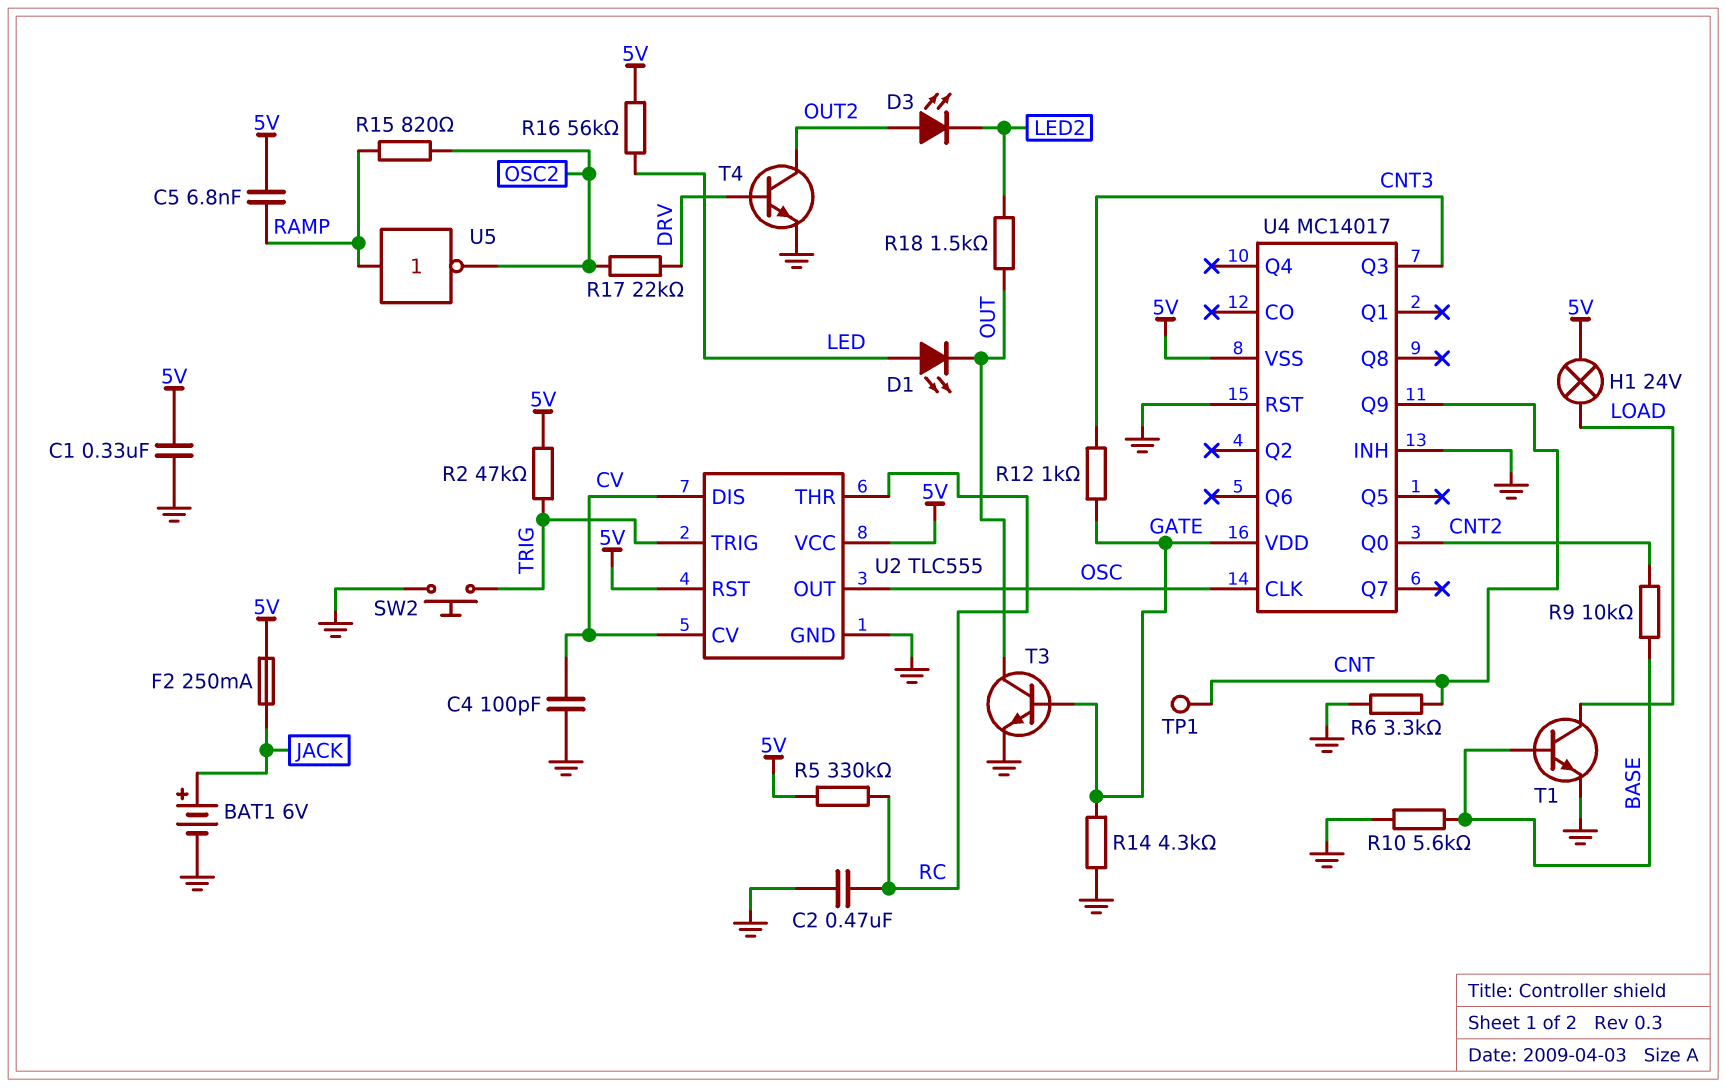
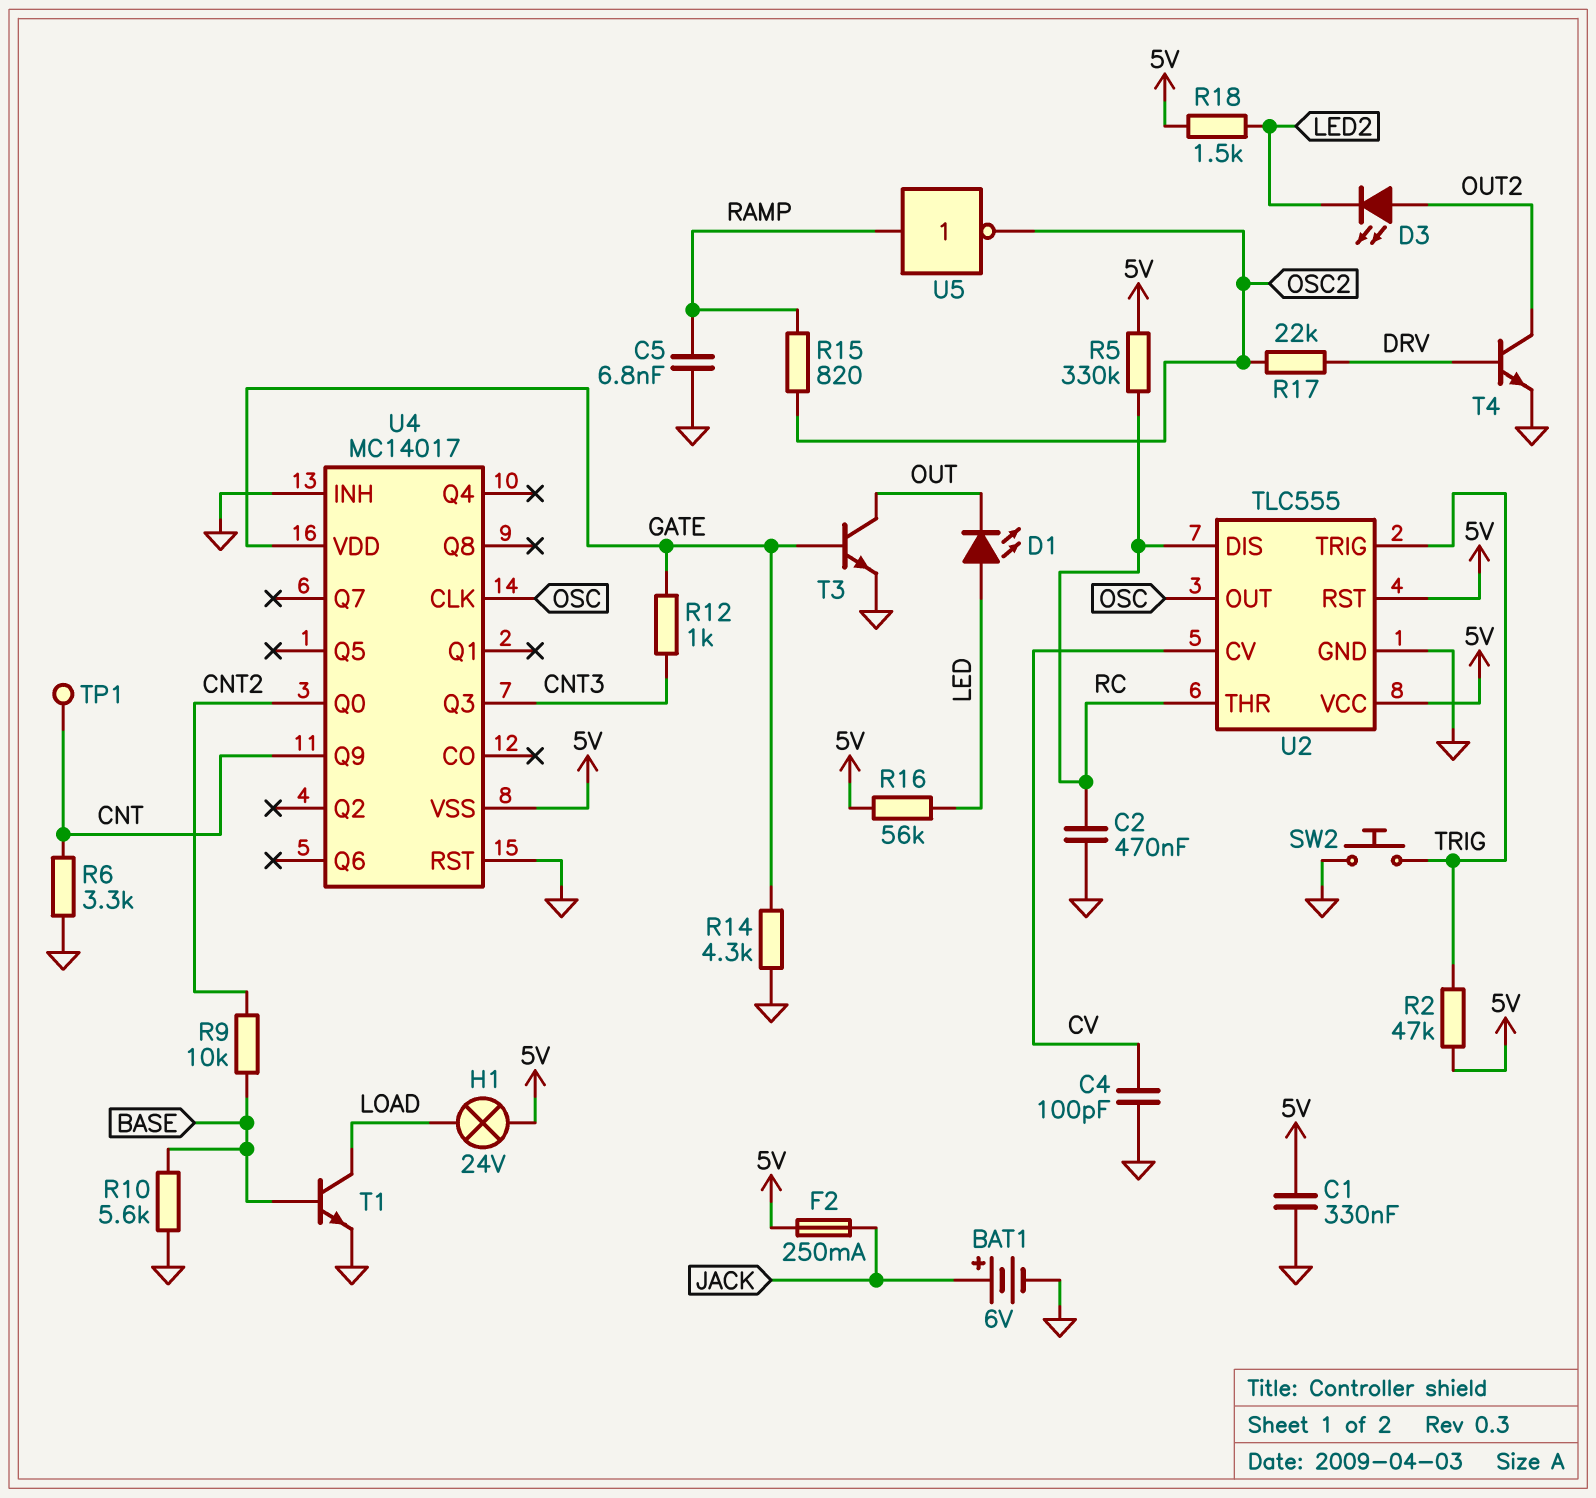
C5: 6.8nF (5V, RAMP) -> 6.8nF (GND, RAMP)
R18: 1.5k (LED2, OUT) -> 1.5k (5V, LED2)
U2 pin DIS: CV -> RC

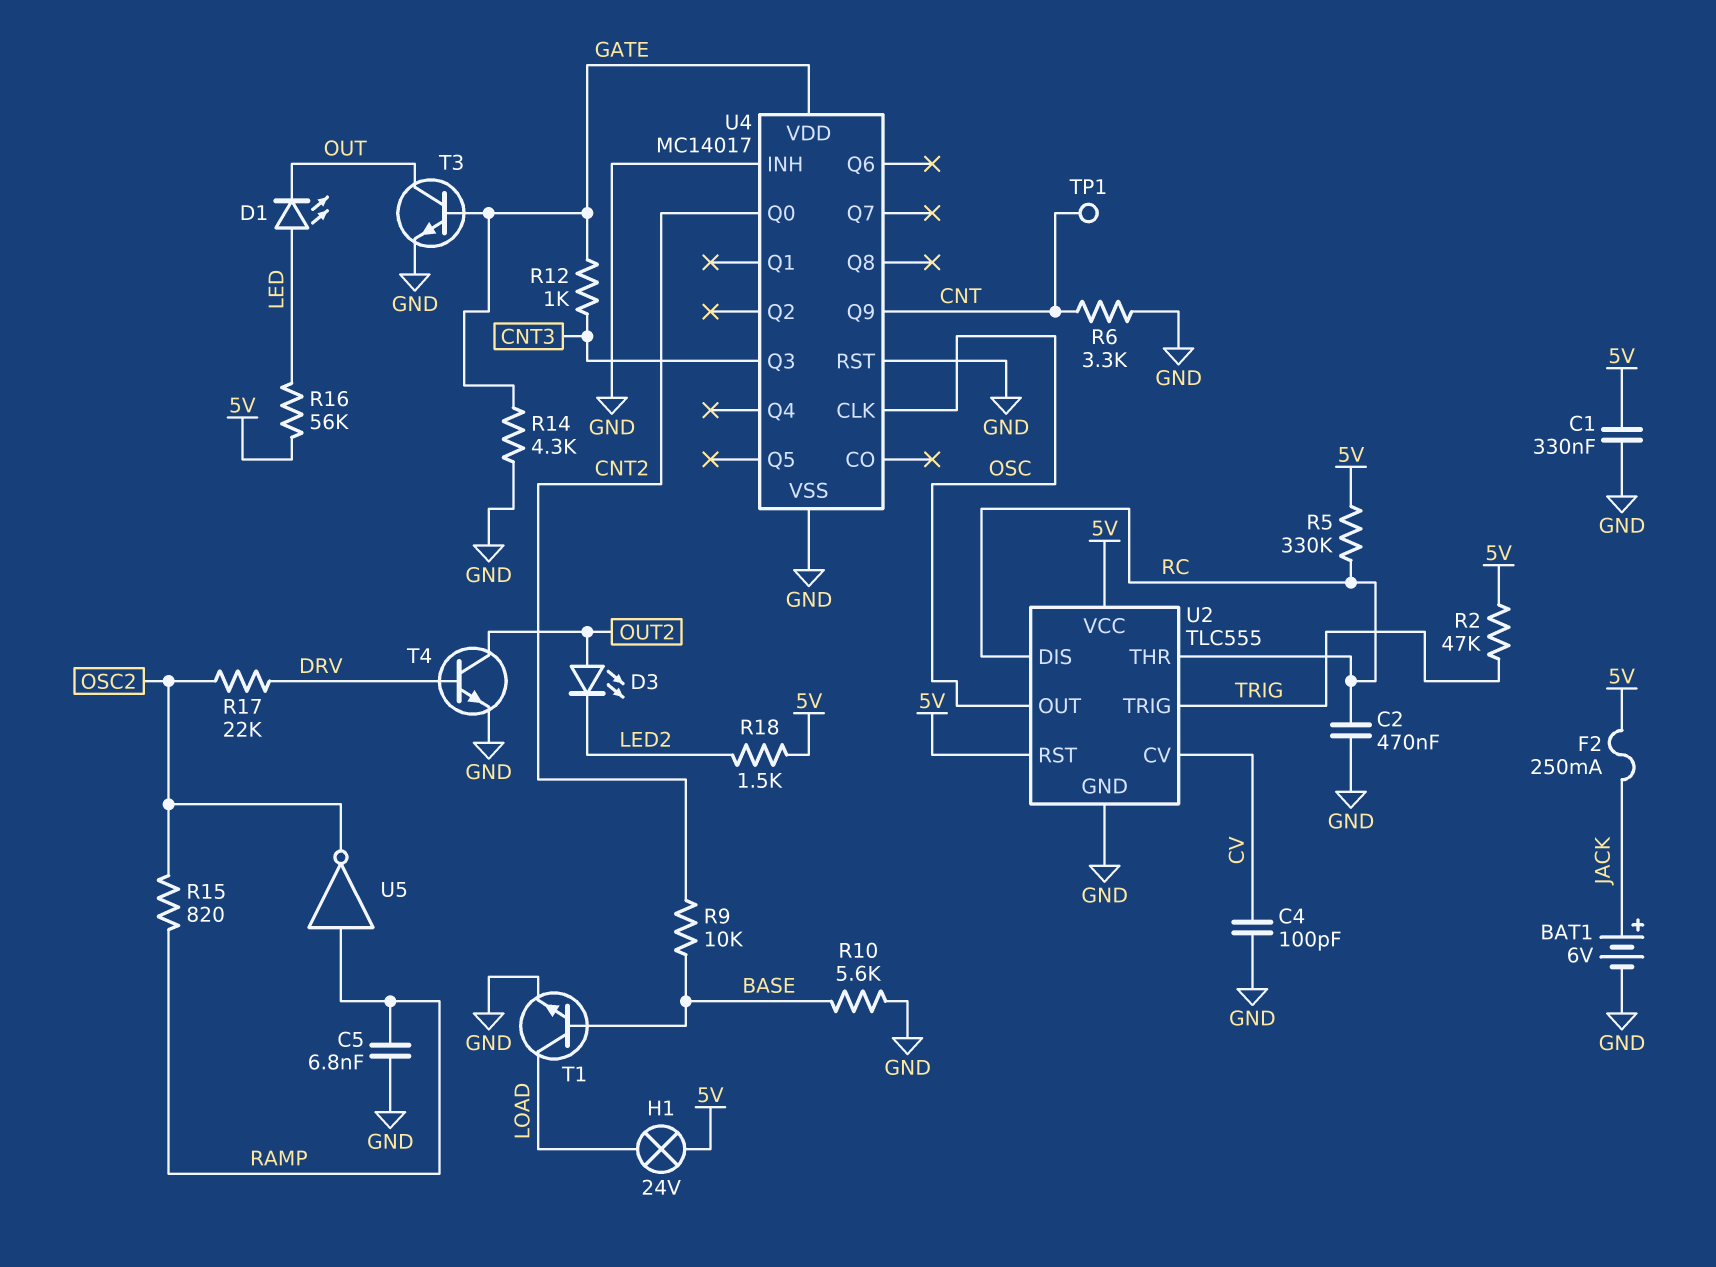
SW2: button (GND, TRIG) -> none
U4 pin VSS: 5V -> GND

